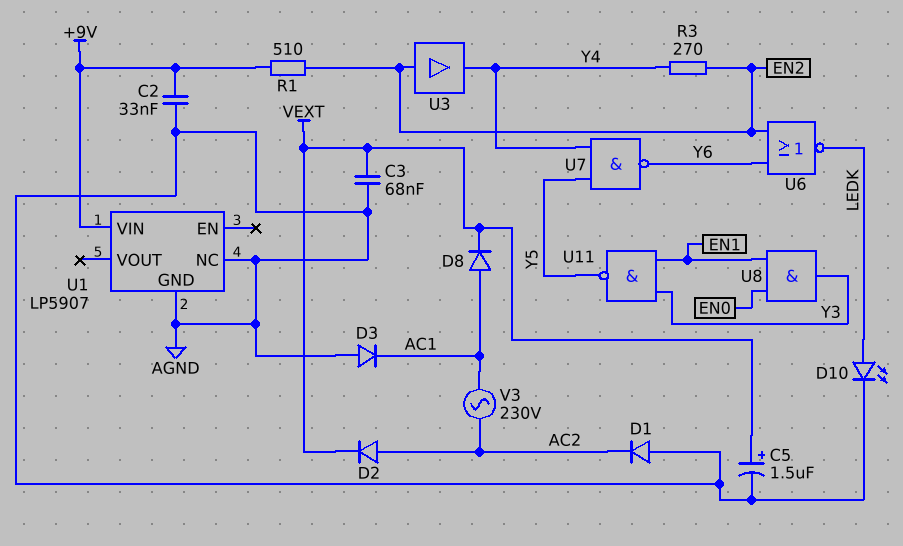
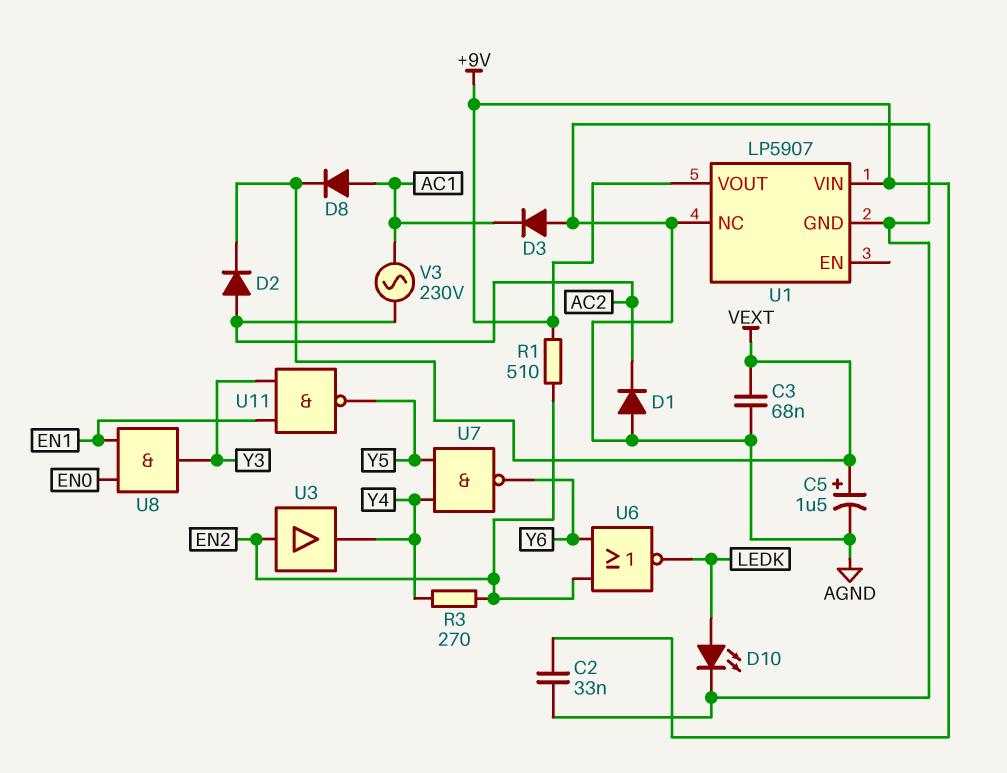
U1 pin VOUT: none -> +9V

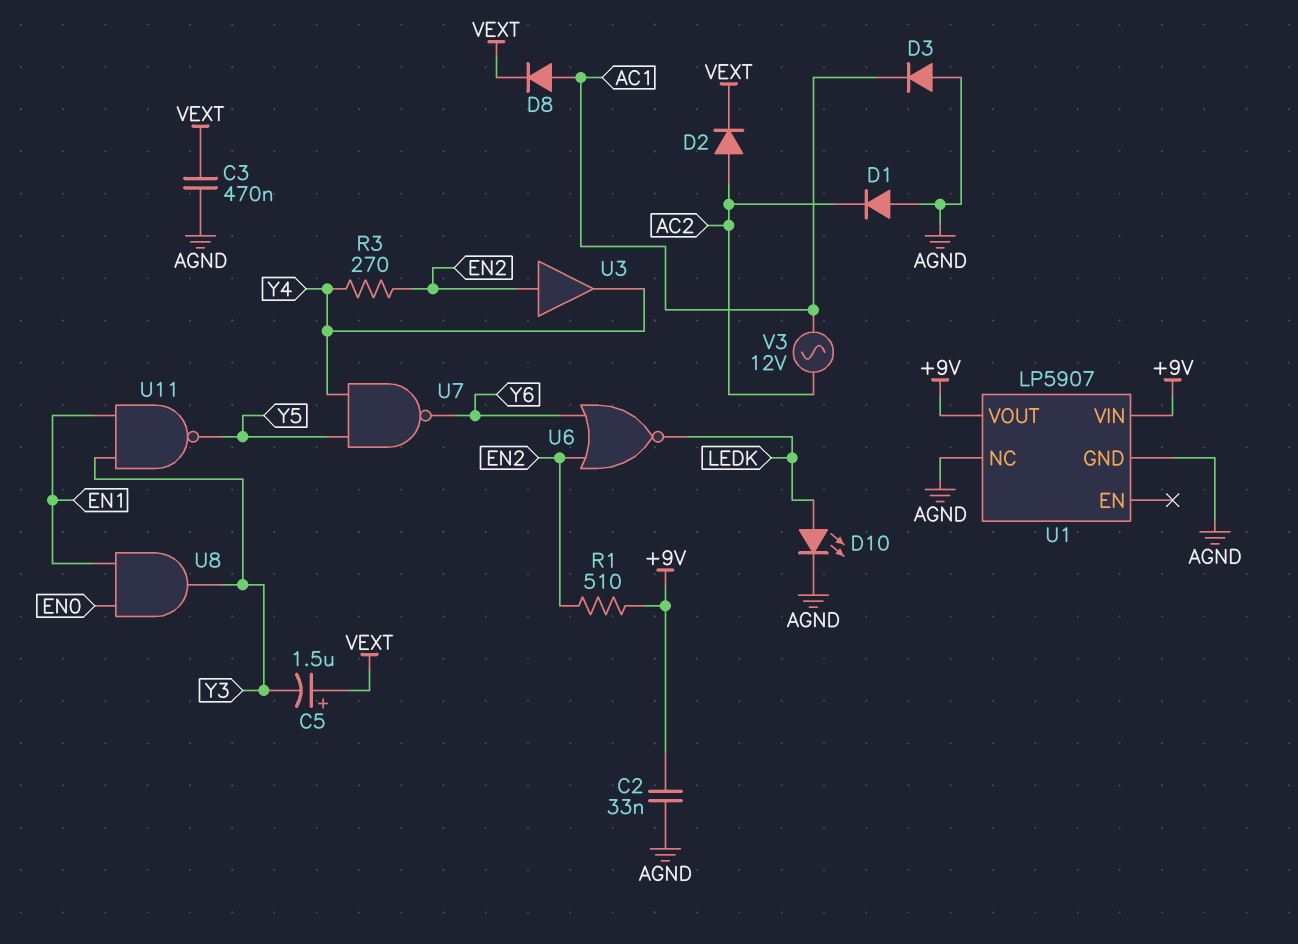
C3: 68nF (AGND, VEXT) -> 470nF (AGND, VEXT)
C5: 1.5uF (plus VEXT, minus AGND) -> 1.5uF (plus VEXT, minus Y3)
V3: AC 230V (AC1, AC2) -> AC 12V (AC1, AC2)

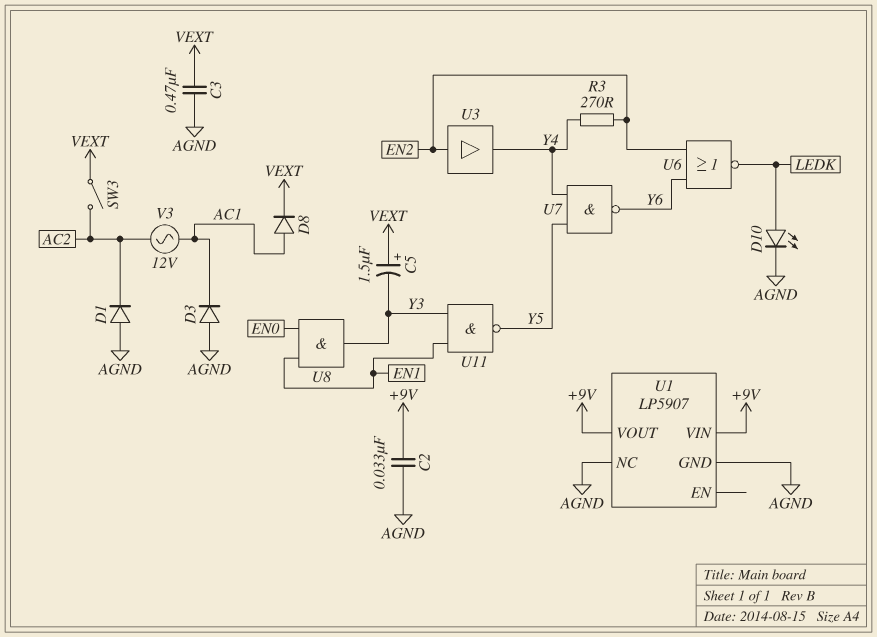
D2: diode (A AC2, K VEXT) -> none
R1: 510 (+9V, EN2) -> none
SW3: none -> switch (AC2, VEXT)

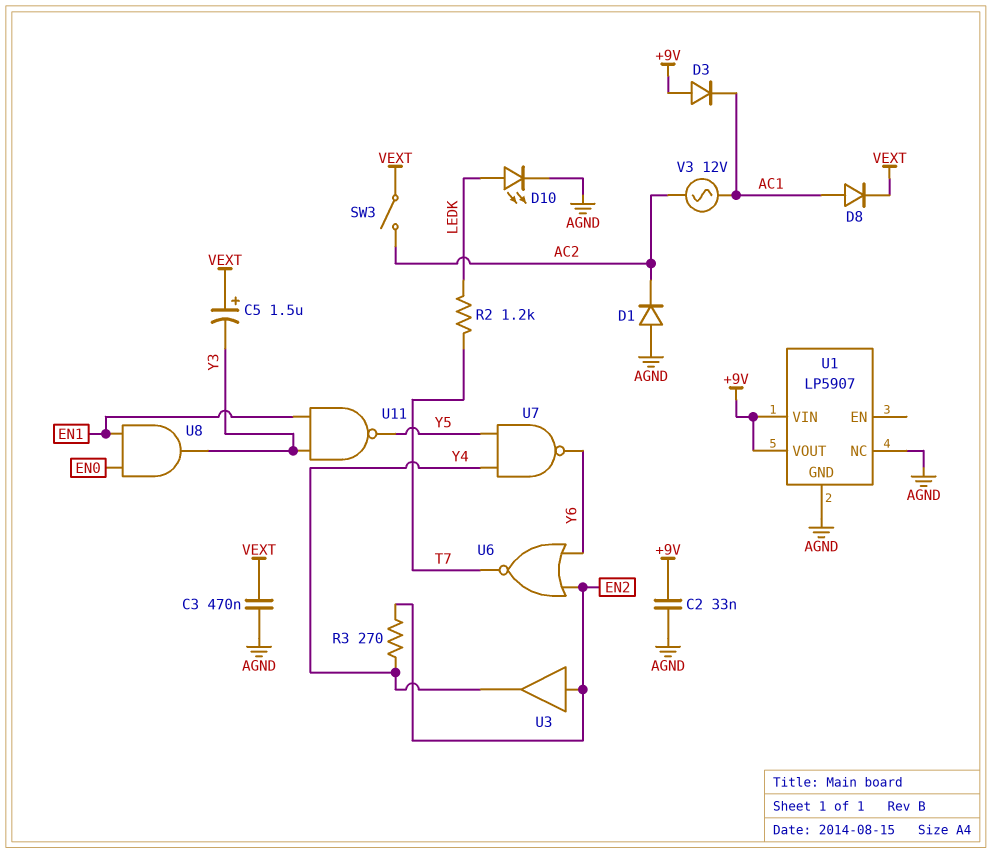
D3: diode (A AGND, K AC1) -> diode (A +9V, K AC1)
R2: none -> 1.2k (LEDK, T7)
U6: NOR (in EN2, in Y6, out LEDK) -> NOR (in EN2, in Y6, out T7)

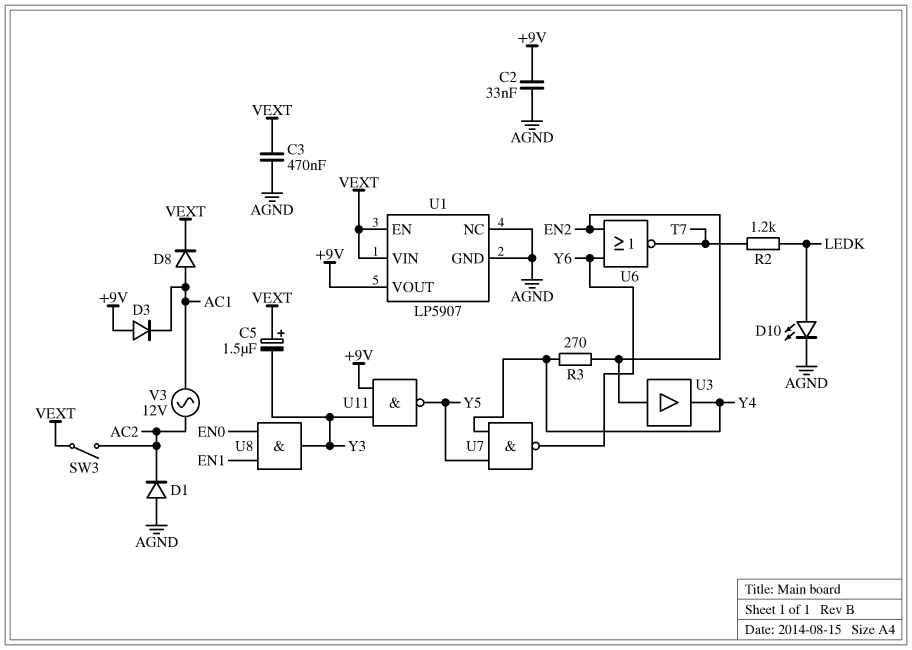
U1 pin EN: none -> VEXT
U1 pin VIN: +9V -> VEXT
U11: NAND (in EN1, in Y3, out Y5) -> NAND (in +9V, in Y3, out Y5)

